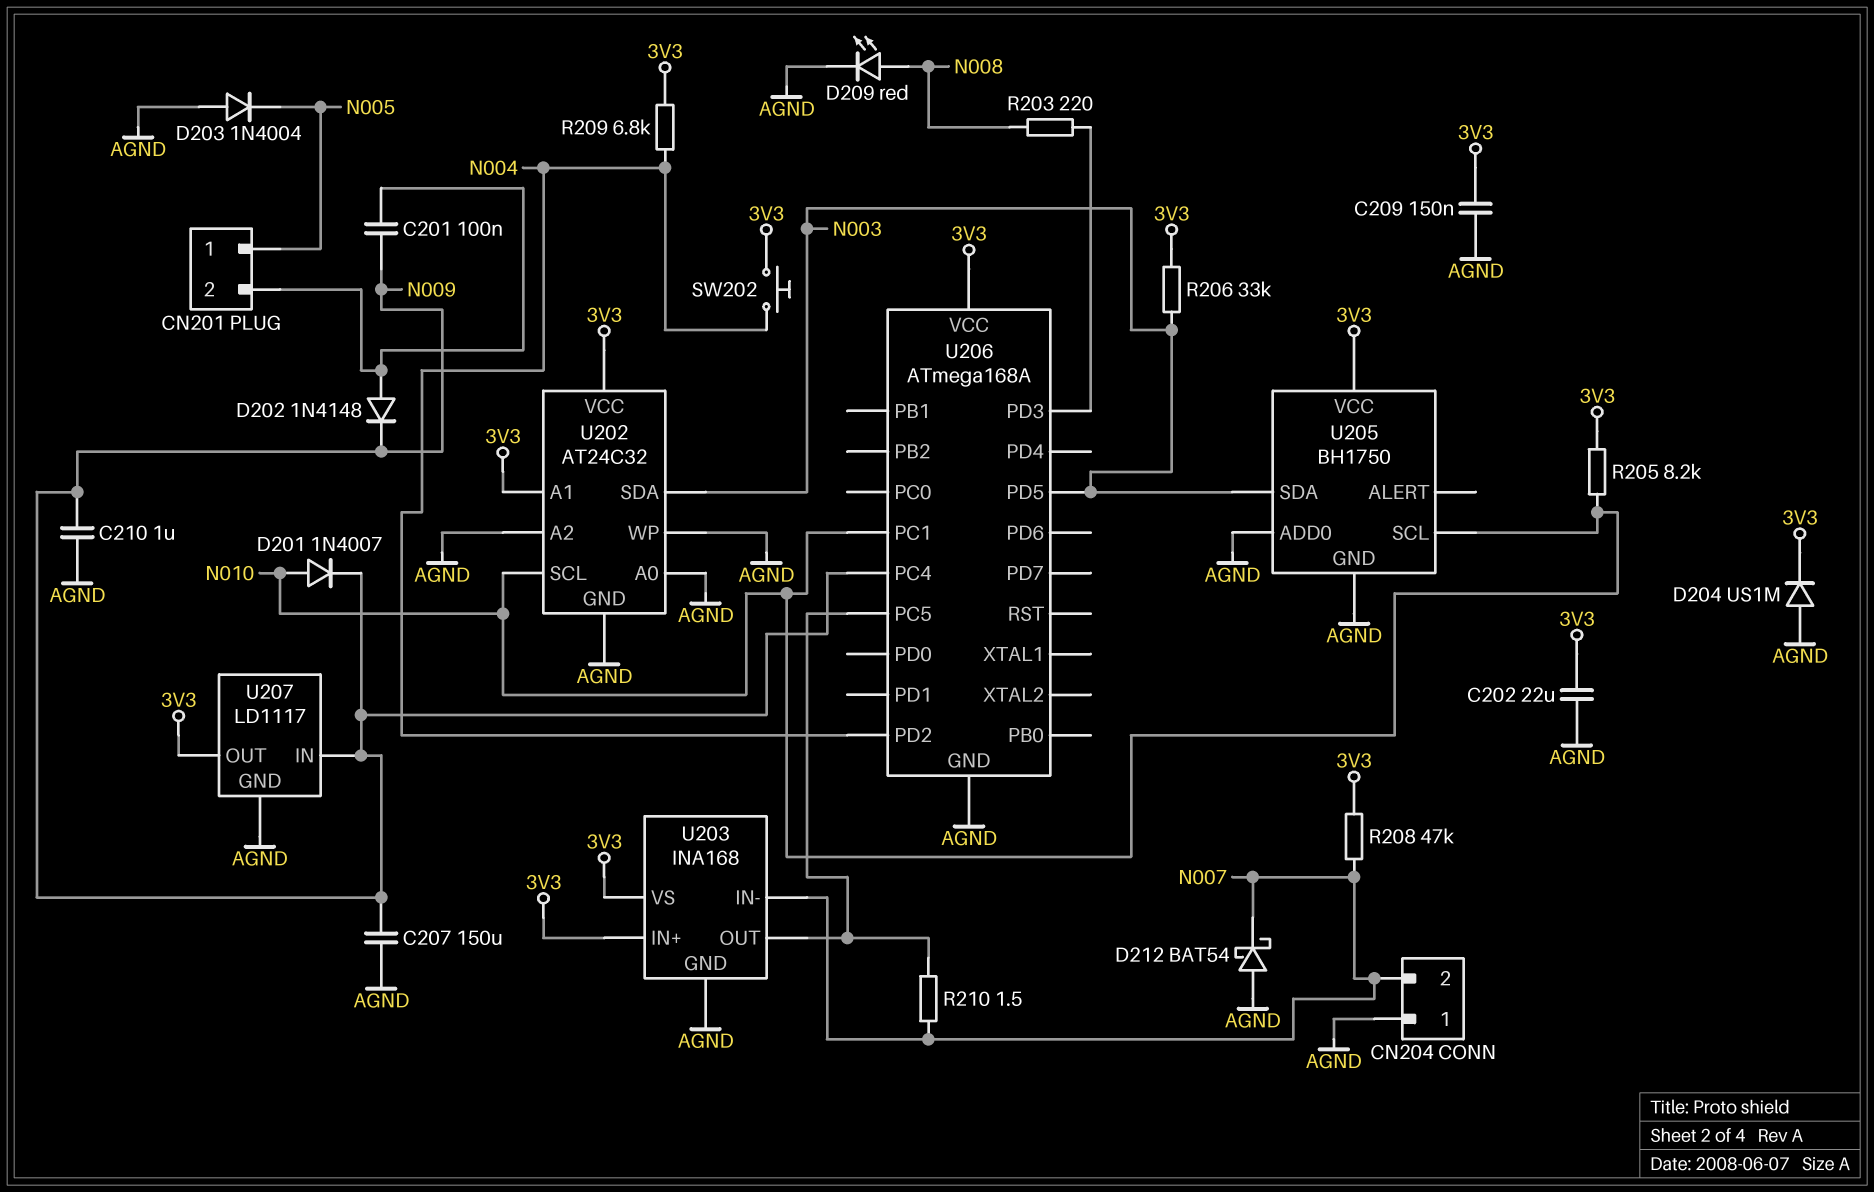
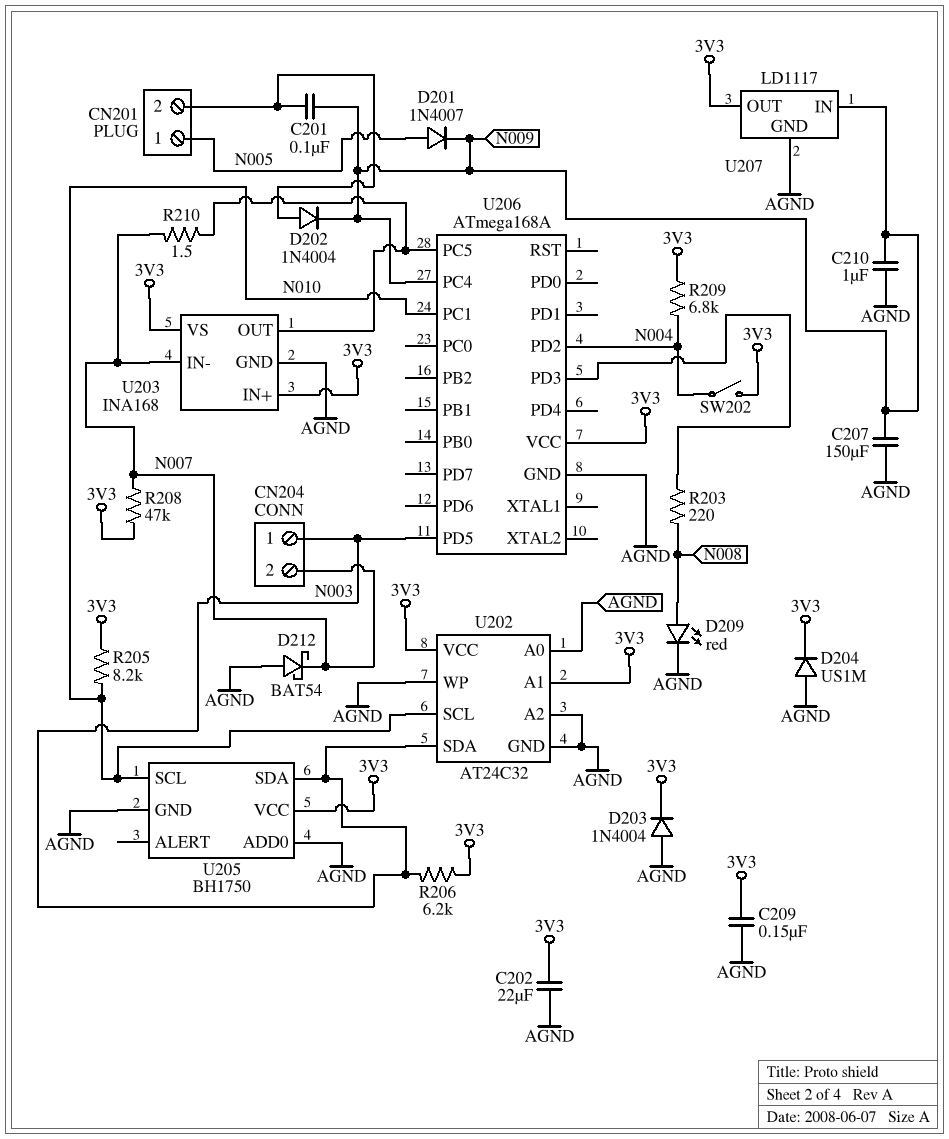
CN204 pin 1: AGND -> N003
D201: diode 1N4007 (A N010, K N009) -> diode 1N4007 (A N005, K N009)
D202: diode 1N4148 (A CN201/2, K N009) -> diode 1N4004 (A CN201/2, K N009)
D203: diode 1N4004 (A AGND, K N005) -> diode 1N4004 (A AGND, K 3V3)
R206: 33k (3V3, N003) -> 6.2k (3V3, N003)
SW202: button (3V3, N004) -> switch (3V3, N004)

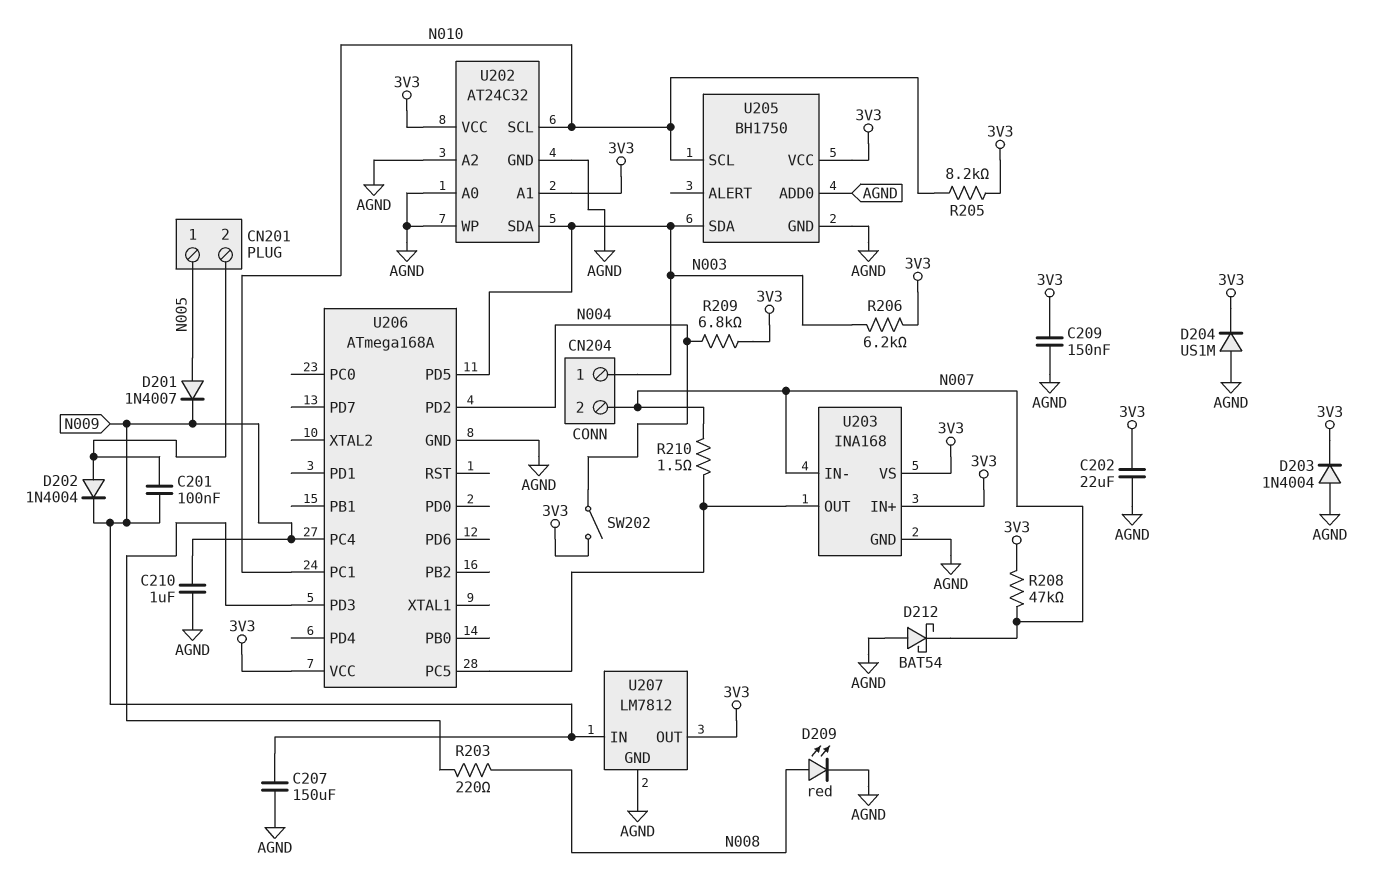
U207: LD1117 -> LM7812

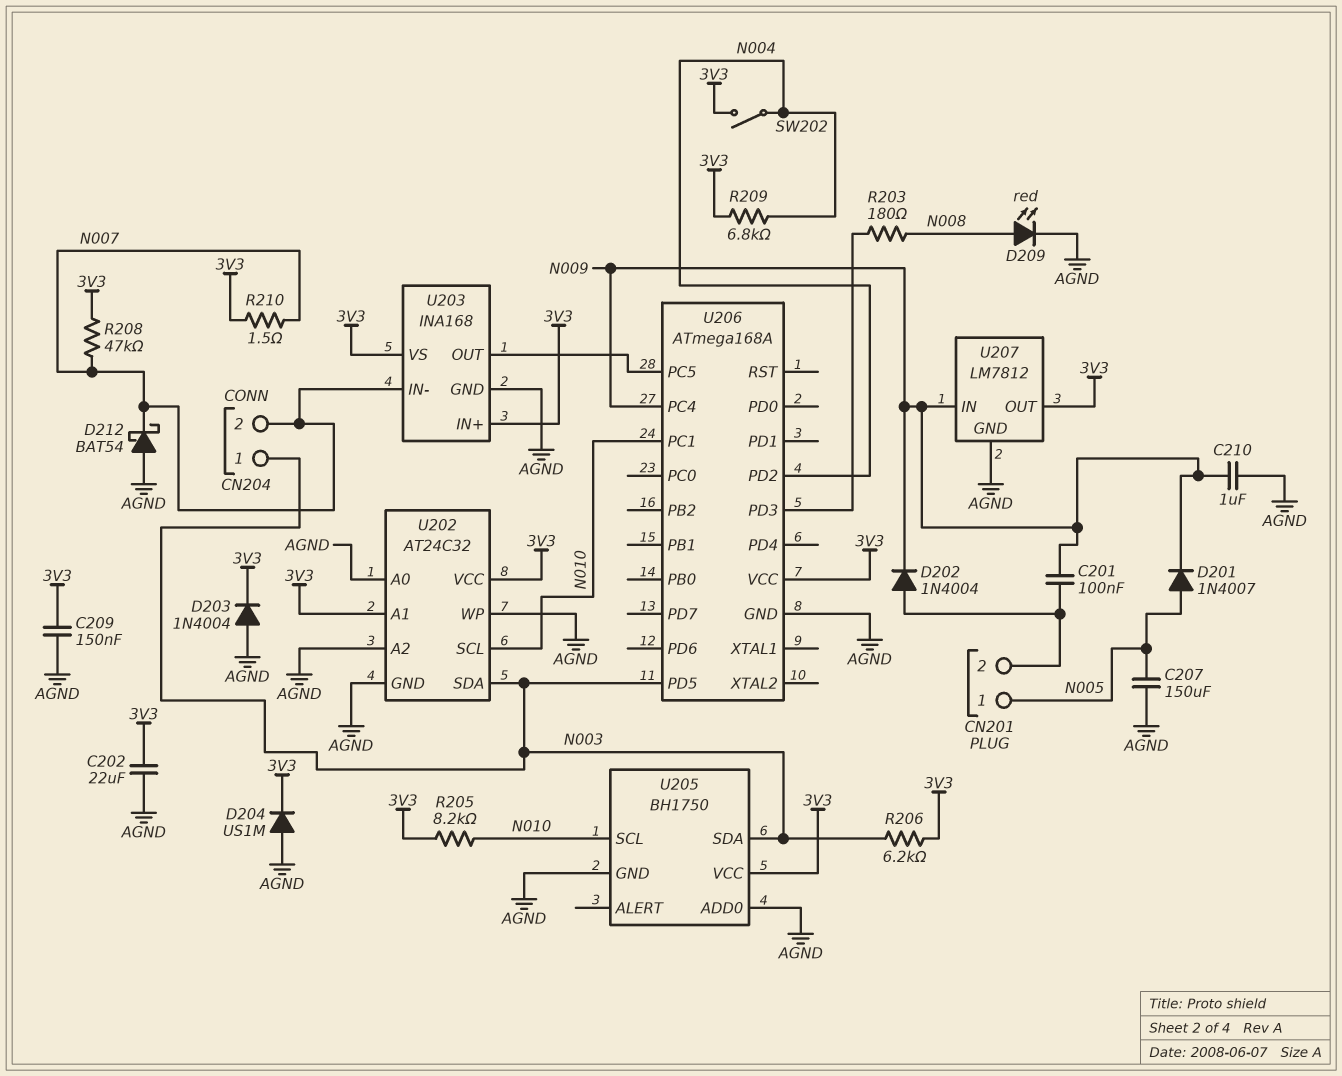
C207: 150uF (AGND, N009) -> 150uF (AGND, N005)
R203: 220 (N008, U206/PD3) -> 180 (N008, U206/PD3)
R210: 1.5 (N007, U203/OUT) -> 1.5 (3V3, N007)

